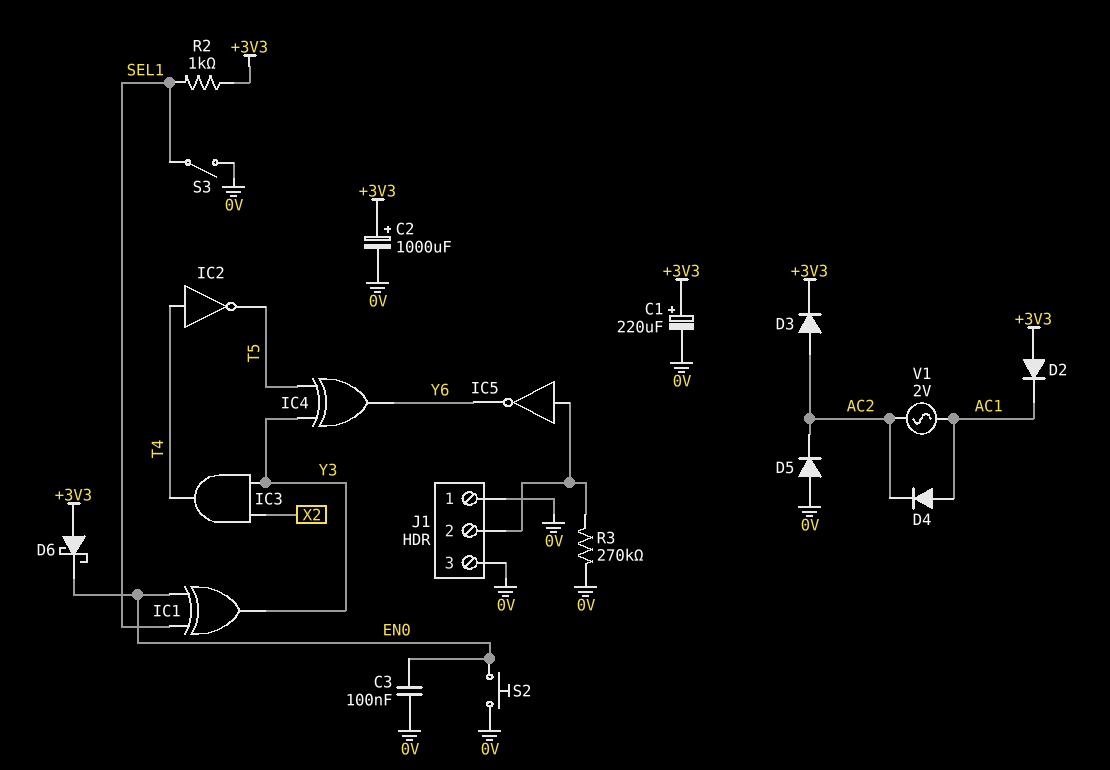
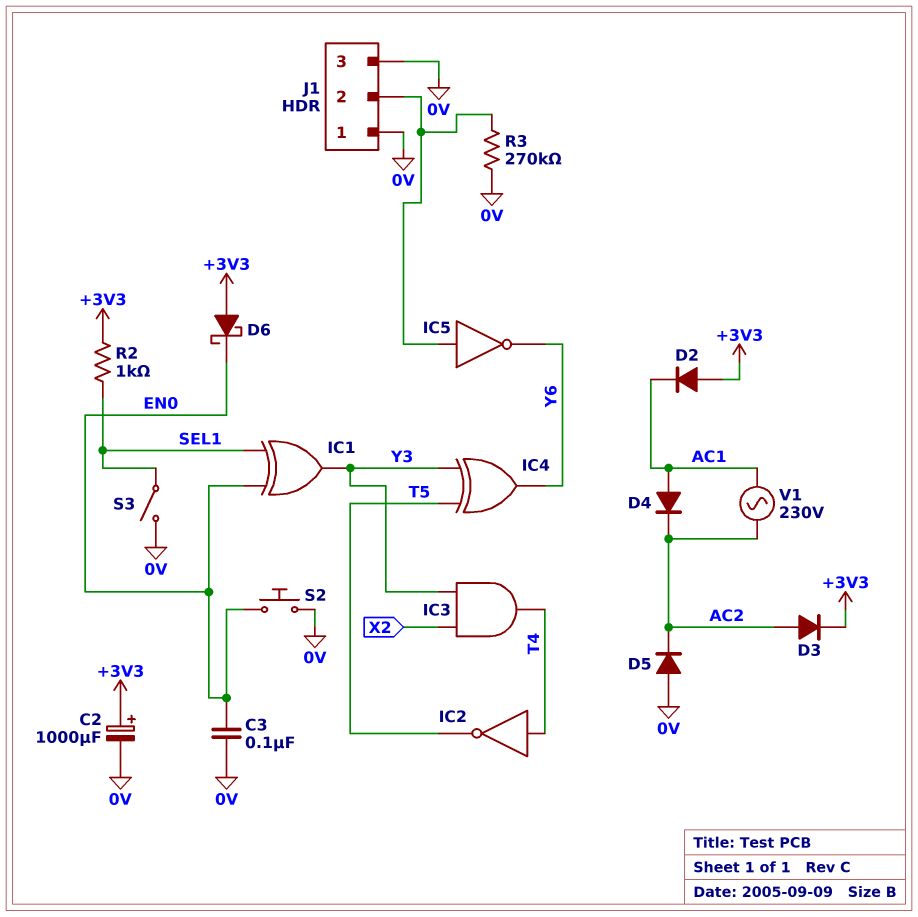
C1: 220uF (plus +3V3, minus 0V) -> none
V1: AC 2V (AC1, AC2) -> AC 230V (AC1, AC2)

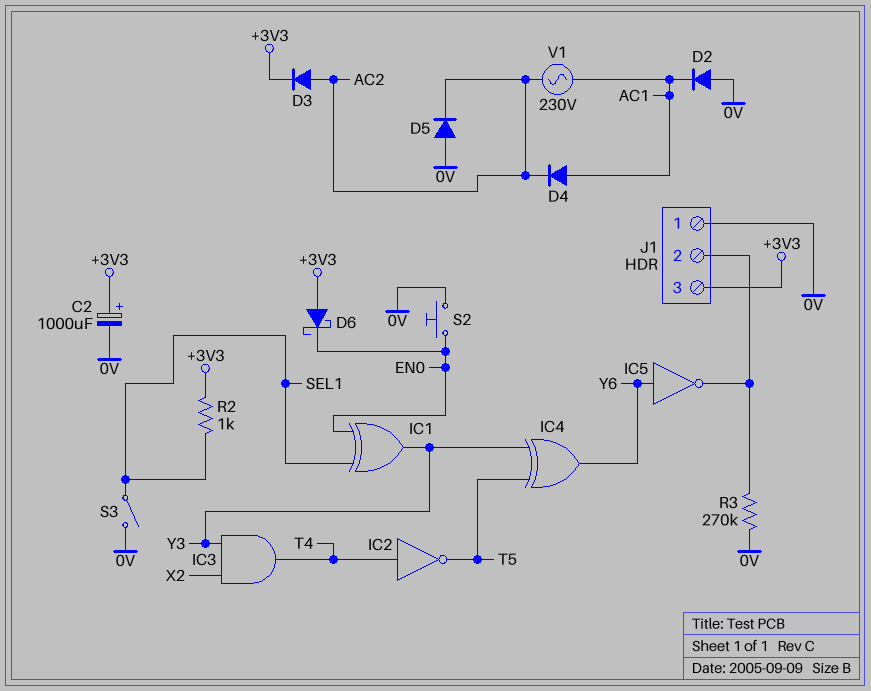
C3: 100nF (0V, EN0) -> none
D2: diode (A +3V3, K AC1) -> diode (A 0V, K AC1)
IC5: NOT (in J1/2, out Y6) -> NOT (in Y6, out J1/2)
J1 pin 3: 0V -> +3V3

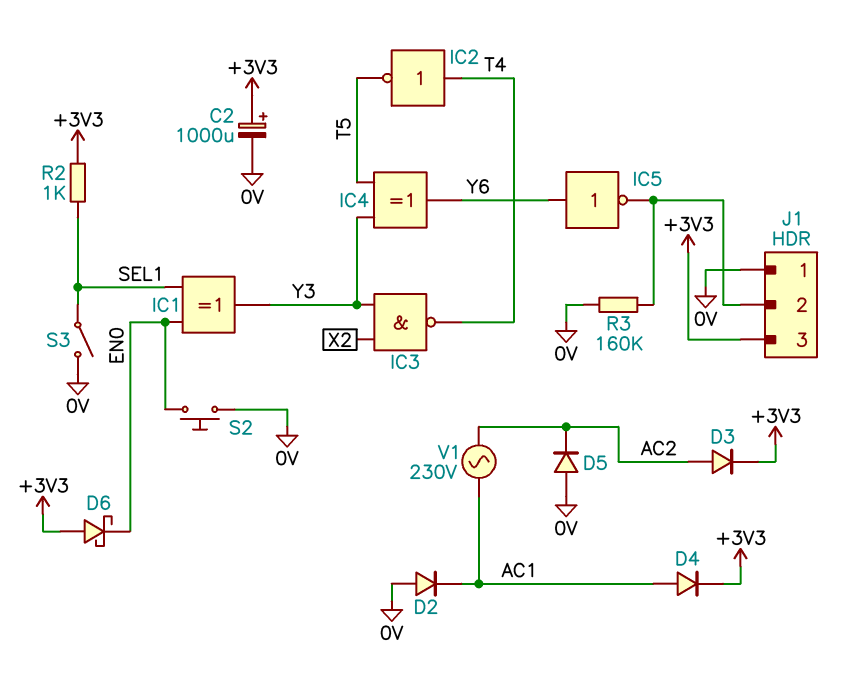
D4: diode (A AC1, K AC2) -> diode (A AC1, K +3V3)
IC3: AND (in X2, in Y3, out T4) -> NAND (in X2, in Y3, out T4)
R3: 270k (0V, J1/2) -> 160k (0V, J1/2)

